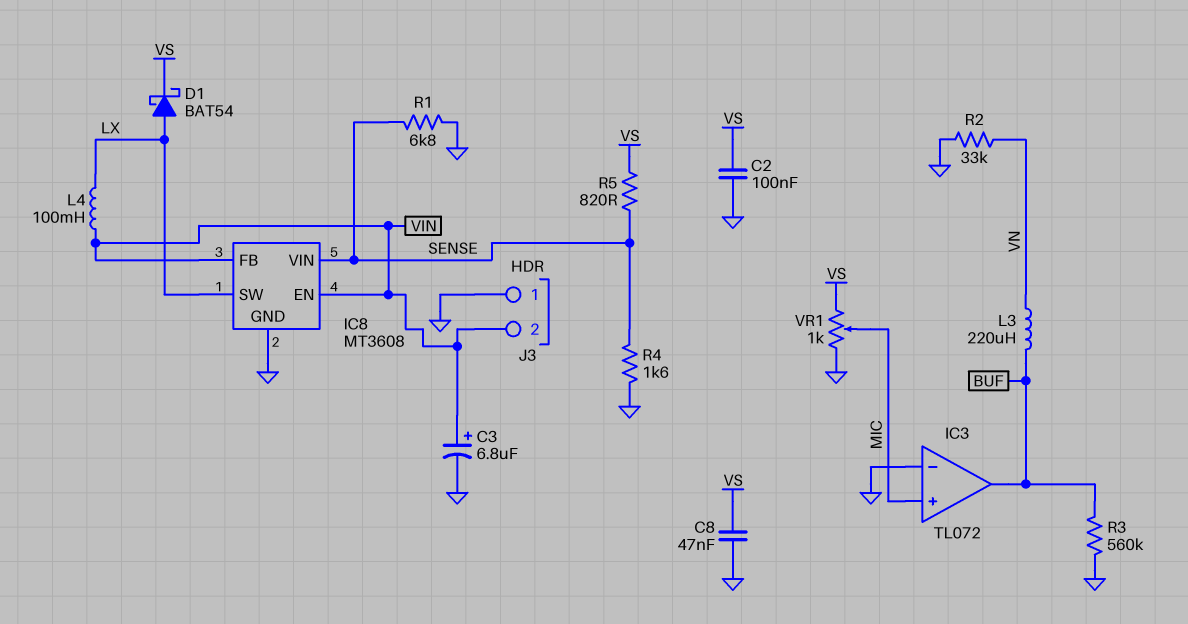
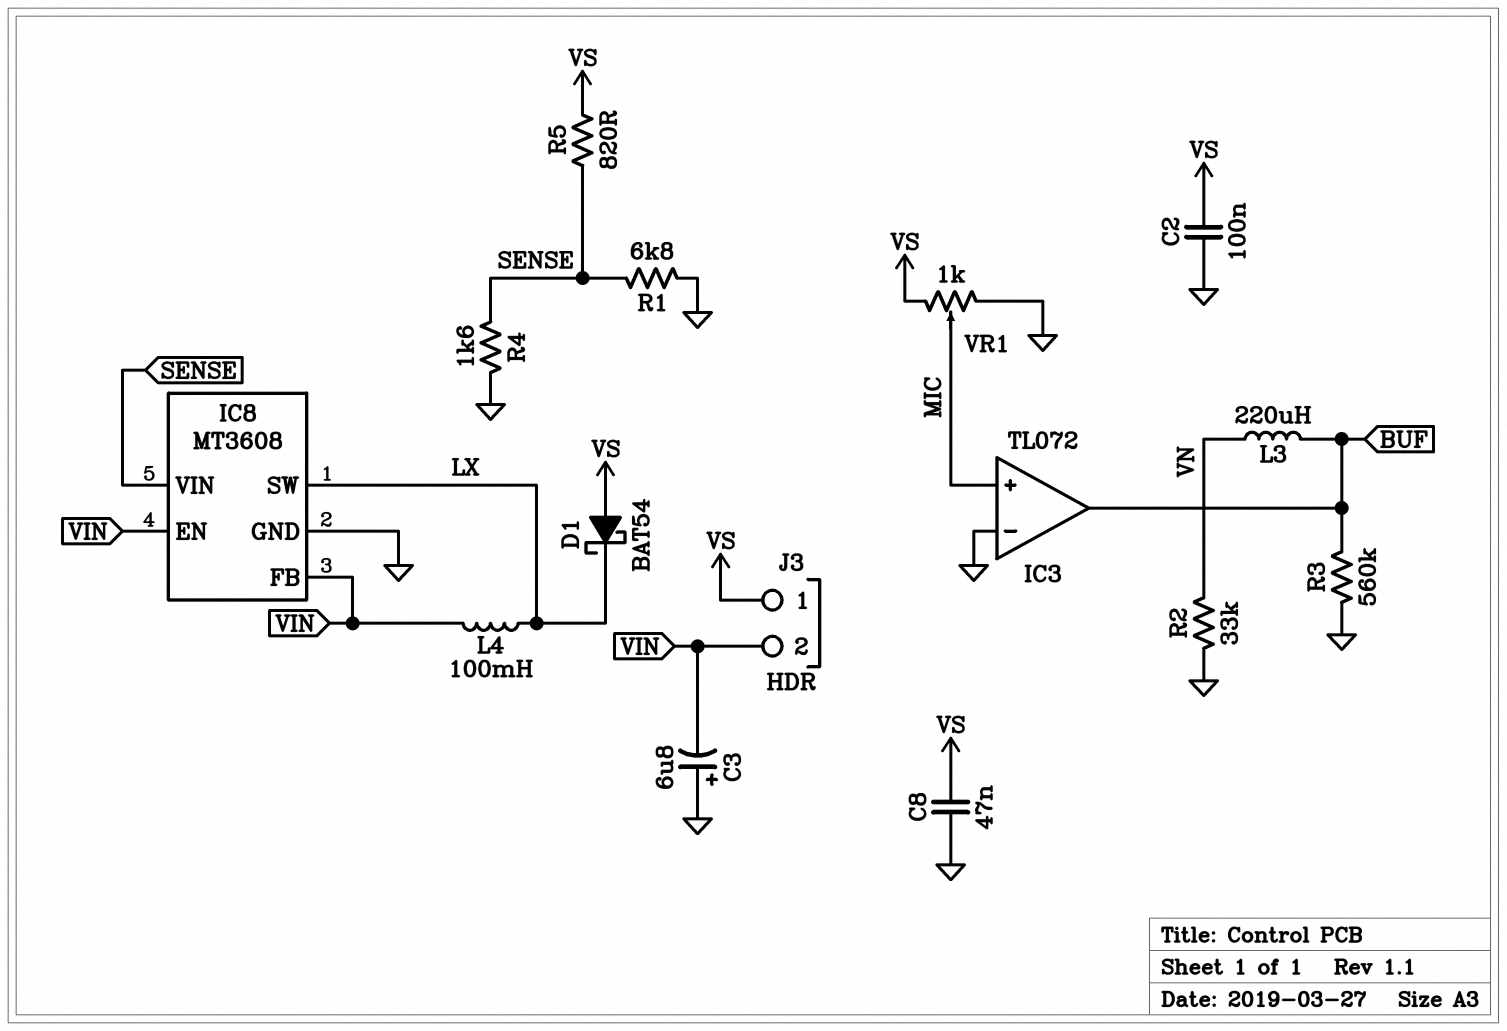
C3: 6.8uF (plus VIN, minus GND) -> 6.8uF (plus GND, minus VIN)
D1: schottky BAT54 (A LX, K VS) -> schottky BAT54 (A VS, K LX)
J3 pin 1: GND -> VS

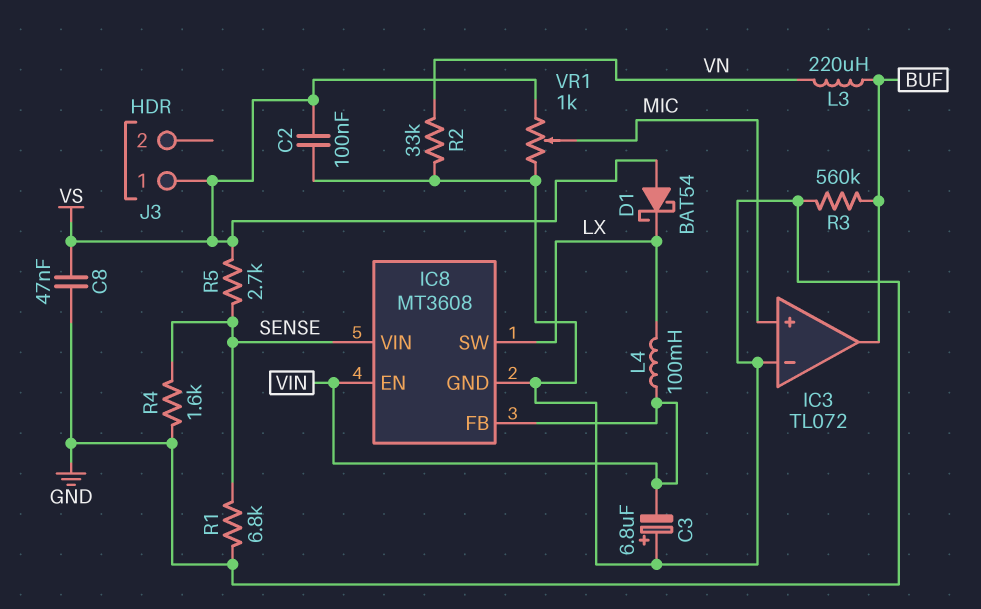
J3 pin 2: VIN -> none
R5: 820 (SENSE, VS) -> 2.7k (SENSE, VS)

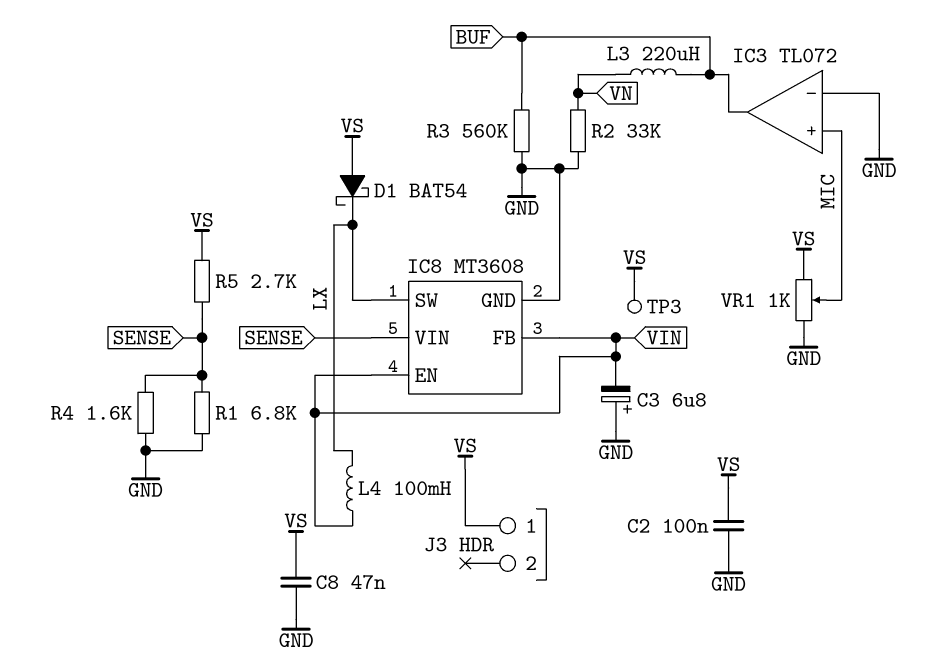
TP3: none -> test point (VS)

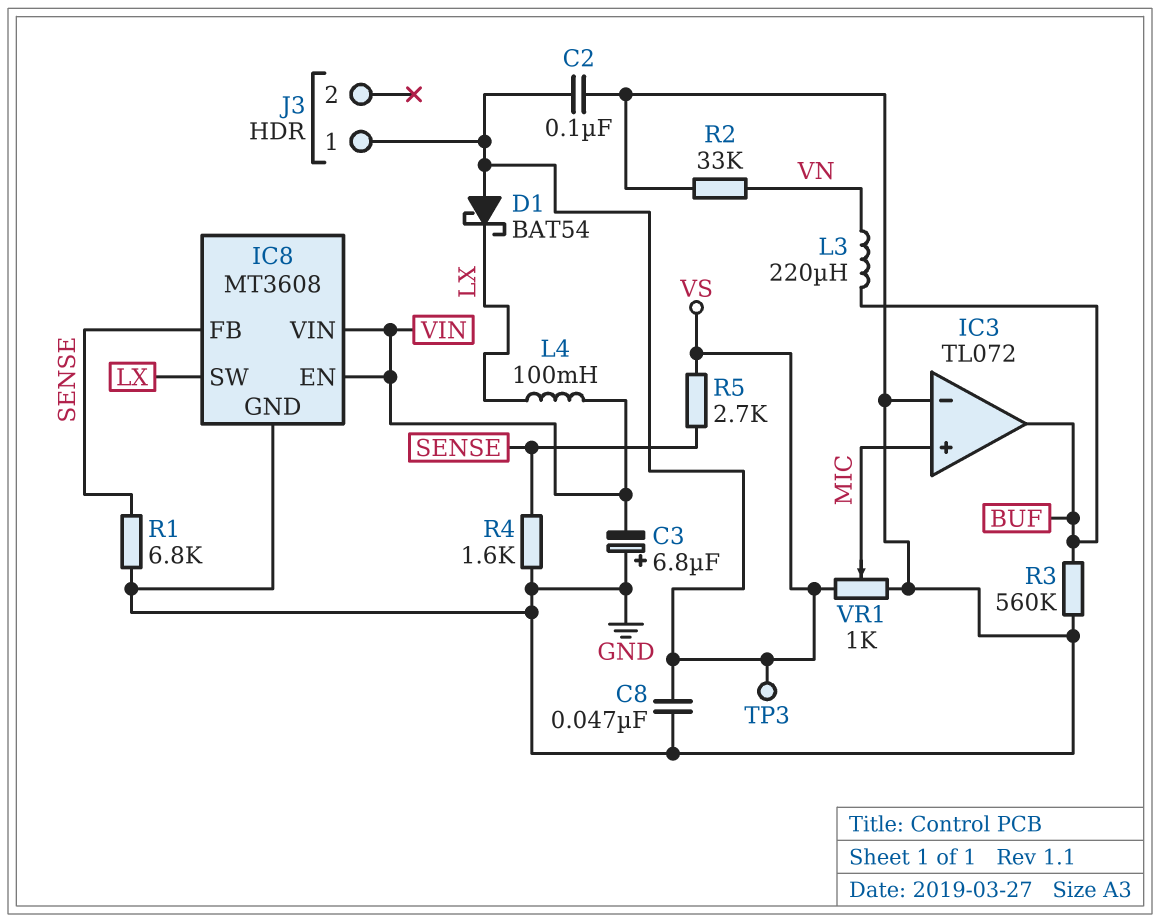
IC8 pin FB: VIN -> SENSE
IC8 pin VIN: SENSE -> VIN

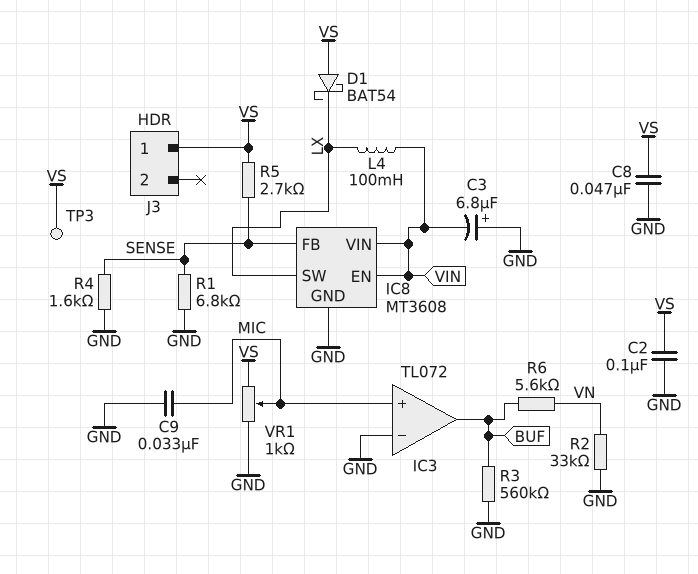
C9: none -> 33nF (GND, MIC)
L3: 220uH (BUF, VN) -> none
R6: none -> 5.6k (BUF, VN)

